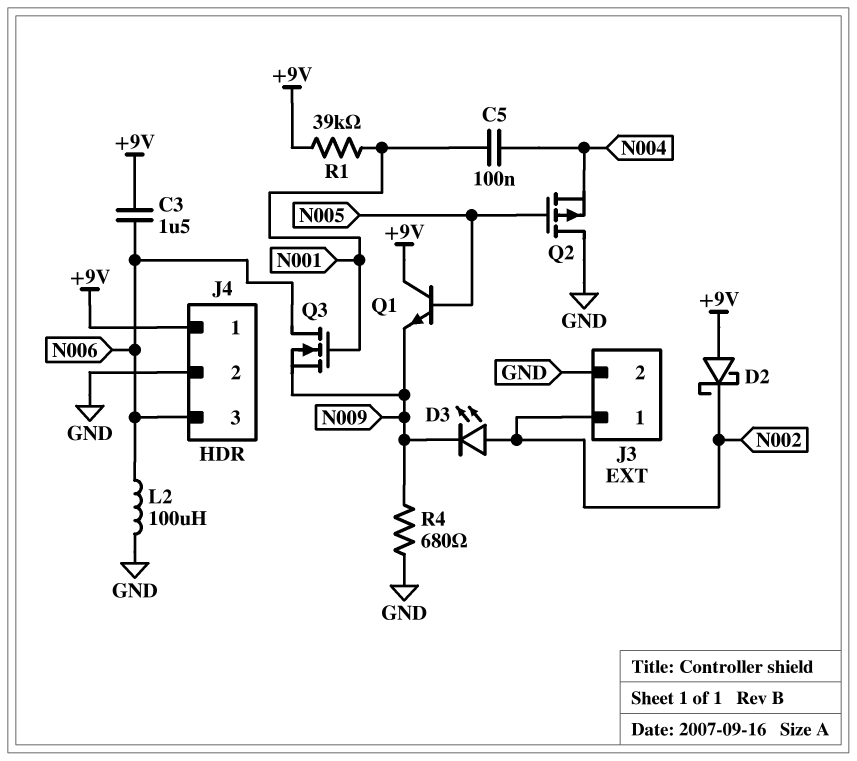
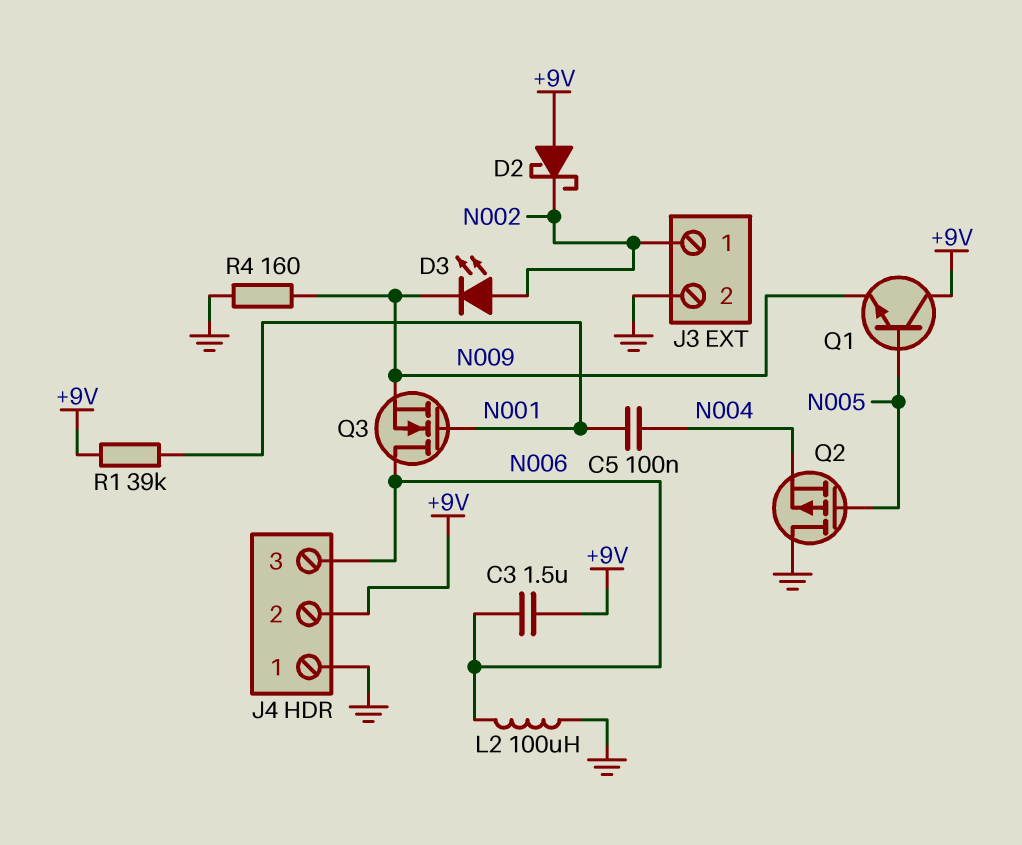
J4 pin 1: +9V -> GND
J4 pin 2: GND -> +9V
R4: 680 (GND, N009) -> 160 (GND, N009)

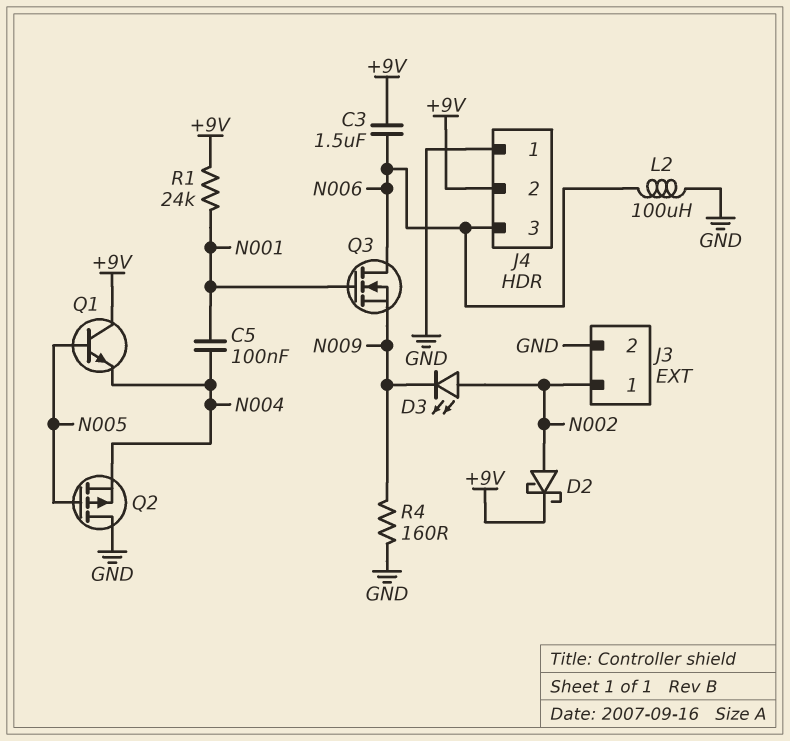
D2: schottky (A +9V, K N002) -> schottky (A N002, K +9V)
Q1: NPN (B N005, C +9V, E N009) -> NPN (B N005, C +9V, E N004)
R1: 39k (+9V, N001) -> 24k (+9V, N001)

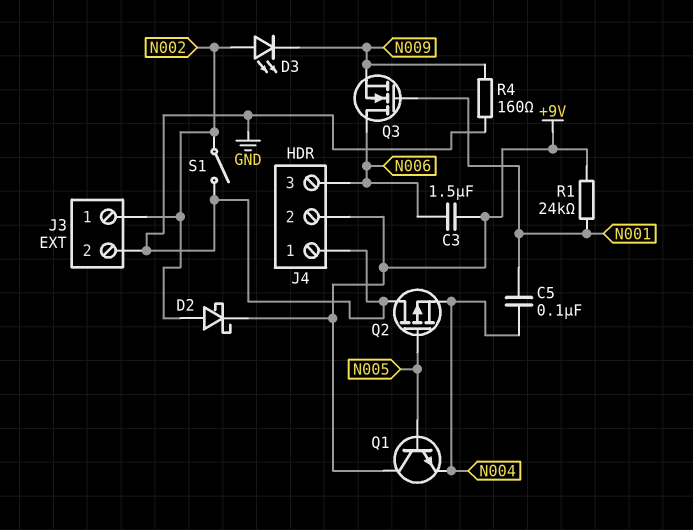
L2: 100uH (GND, N006) -> none
S1: none -> switch (GND, N002)

